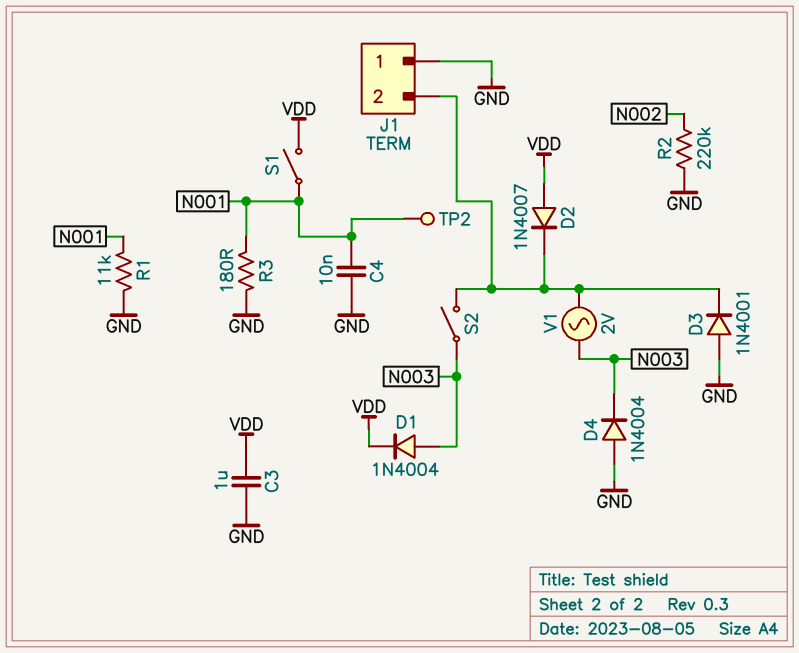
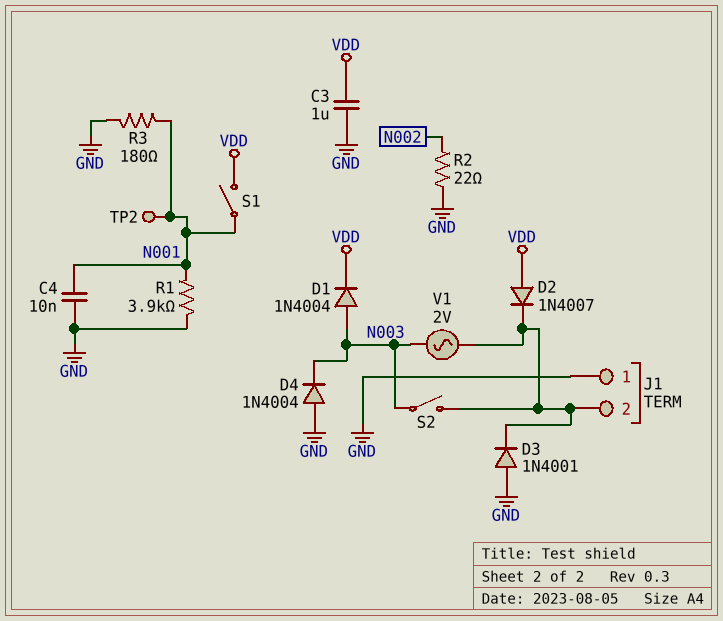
R1: 11k (GND, N001) -> 3.9k (GND, N001)
R2: 220k (GND, N002) -> 22 (GND, N002)

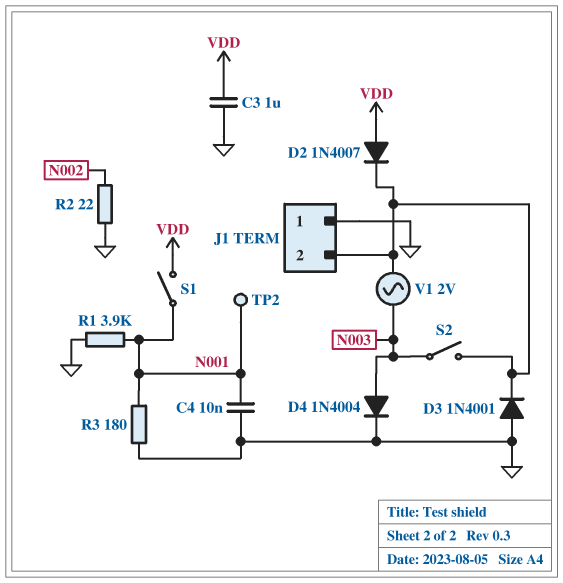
D1: diode 1N4004 (A N003, K VDD) -> none
D4: diode 1N4004 (A GND, K N003) -> diode 1N4004 (A N003, K GND)

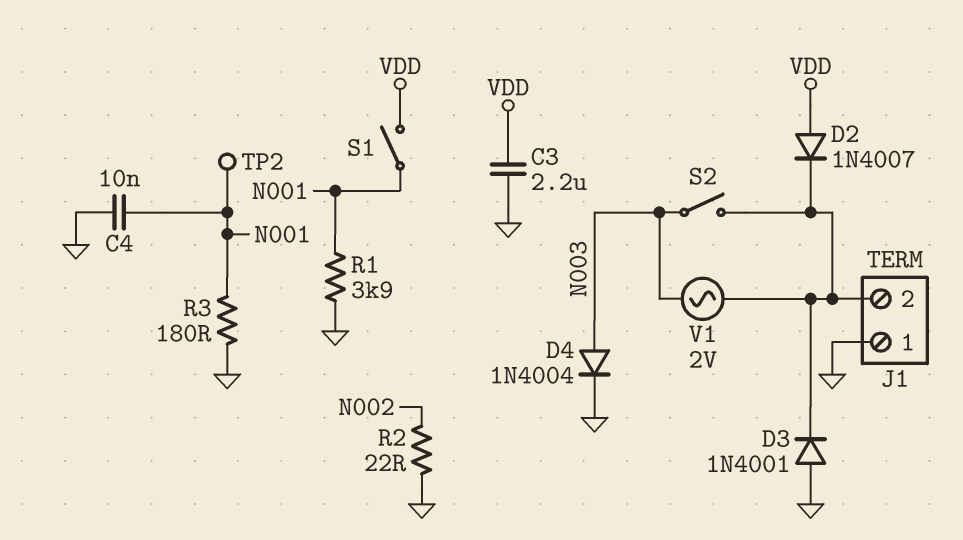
C3: 1uF (GND, VDD) -> 2.2uF (GND, VDD)

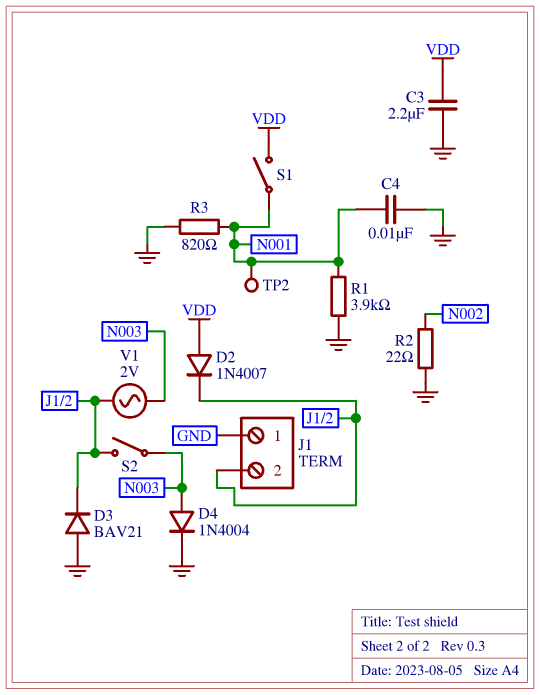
D3: diode 1N4001 (A GND, K J1/2) -> diode BAV21 (A GND, K J1/2)
R3: 180 (GND, N001) -> 820 (GND, N001)

